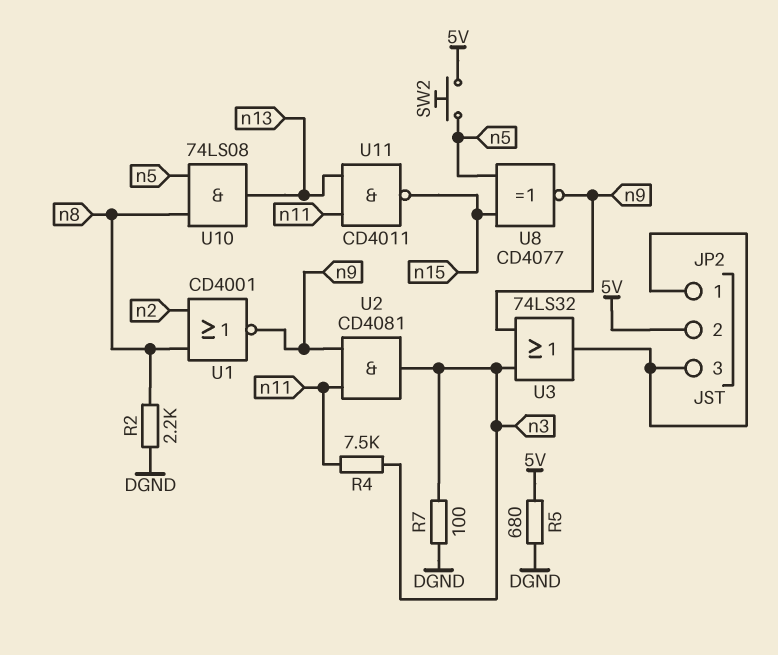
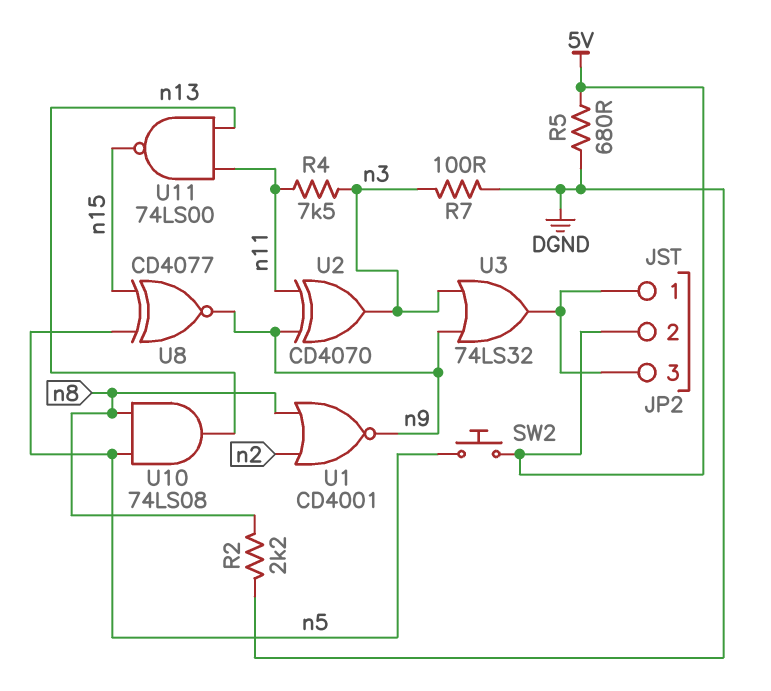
U2: AND CD4081 (in n9, in n11, out n3) -> XOR CD4070 (in n9, in n11, out n3)
U11: NAND CD4011 (in n11, in n13, out n15) -> NAND 74LS00 (in n11, in n13, out n15)

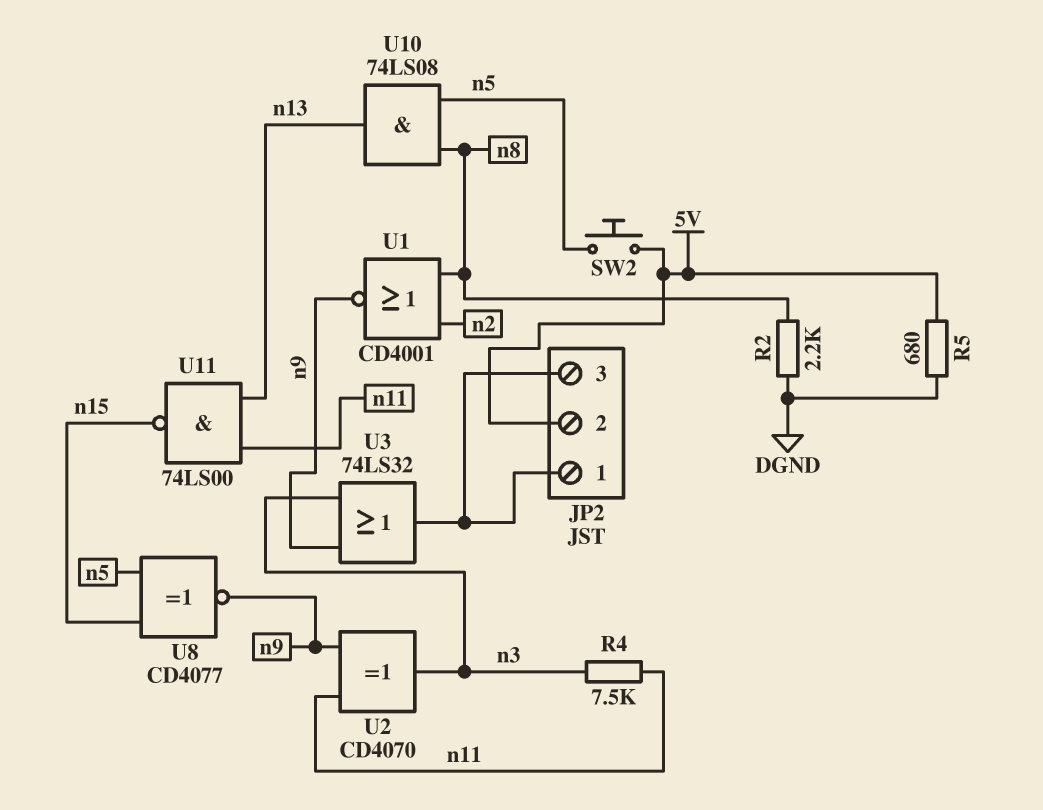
R7: 100 (DGND, n3) -> none

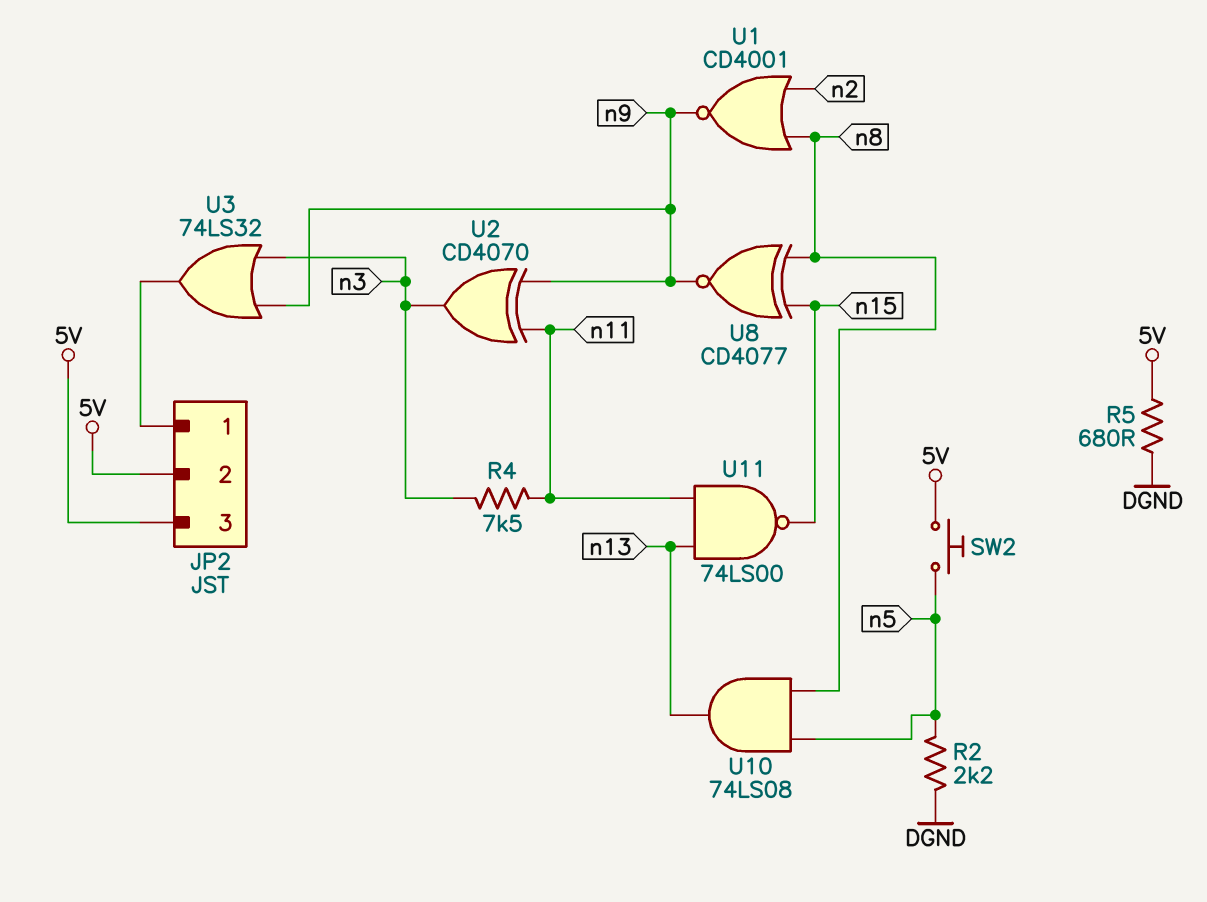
JP2 pin 3: JP2/1 -> 5V
R2: 2.2k (DGND, n8) -> 2.2k (DGND, n5)
U8: XNOR CD4077 (in n5, in n15, out n9) -> XNOR CD4077 (in n8, in n15, out n9)

